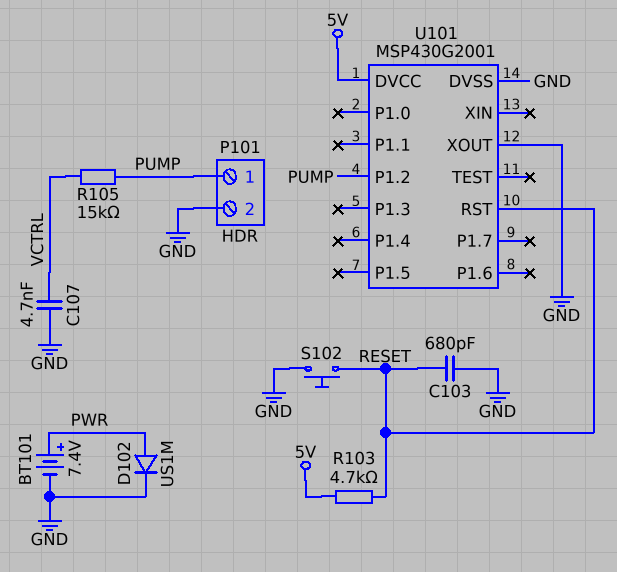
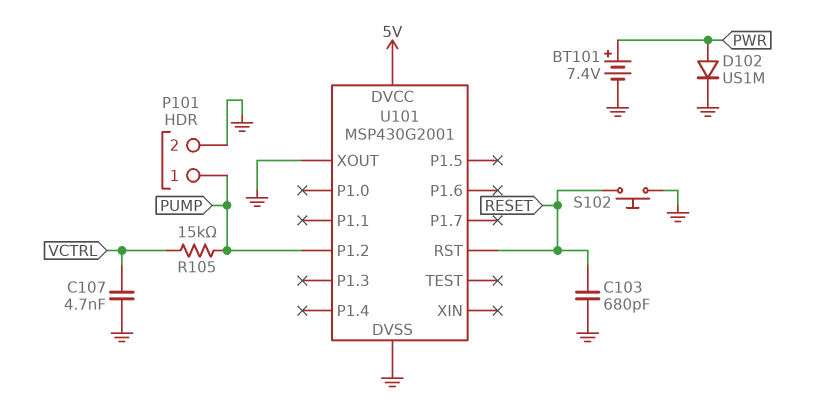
R103: 4.7k (5V, RESET) -> none

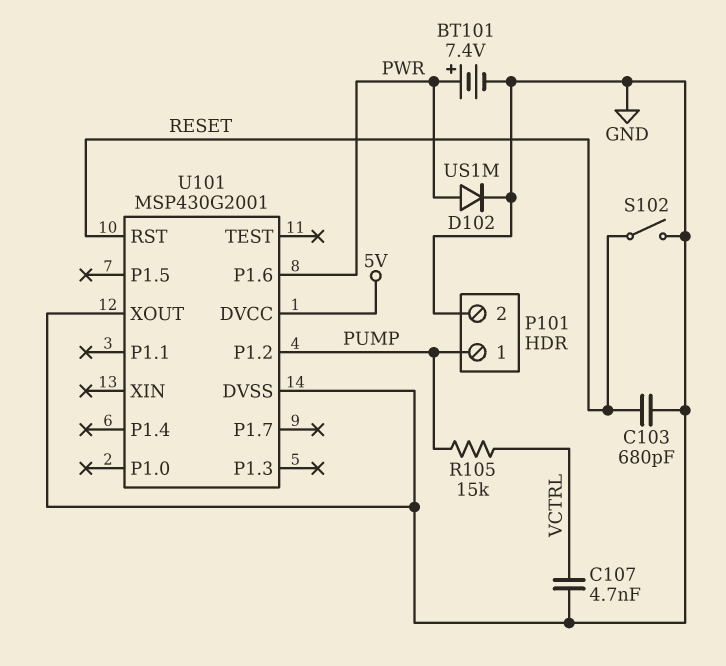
S102: button (GND, RESET) -> switch (GND, RESET)
U101 pin P1.6: none -> PWR

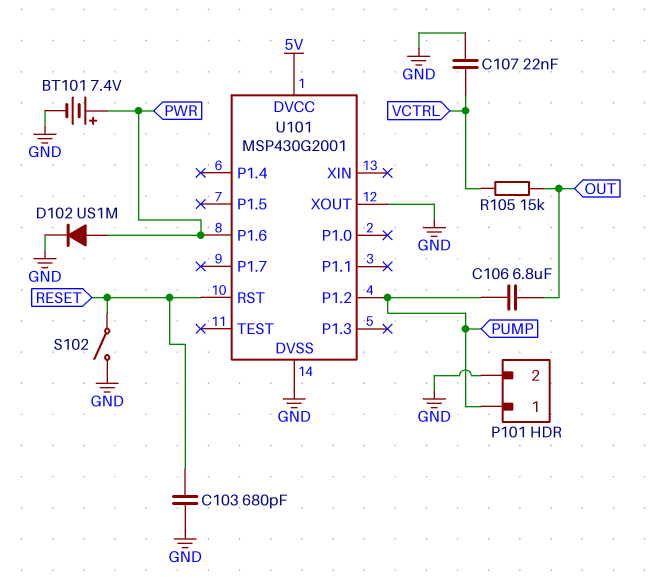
C106: none -> 6.8uF (OUT, PUMP)
C107: 4.7nF (GND, VCTRL) -> 22nF (GND, VCTRL)
R105: 15k (PUMP, VCTRL) -> 15k (OUT, VCTRL)

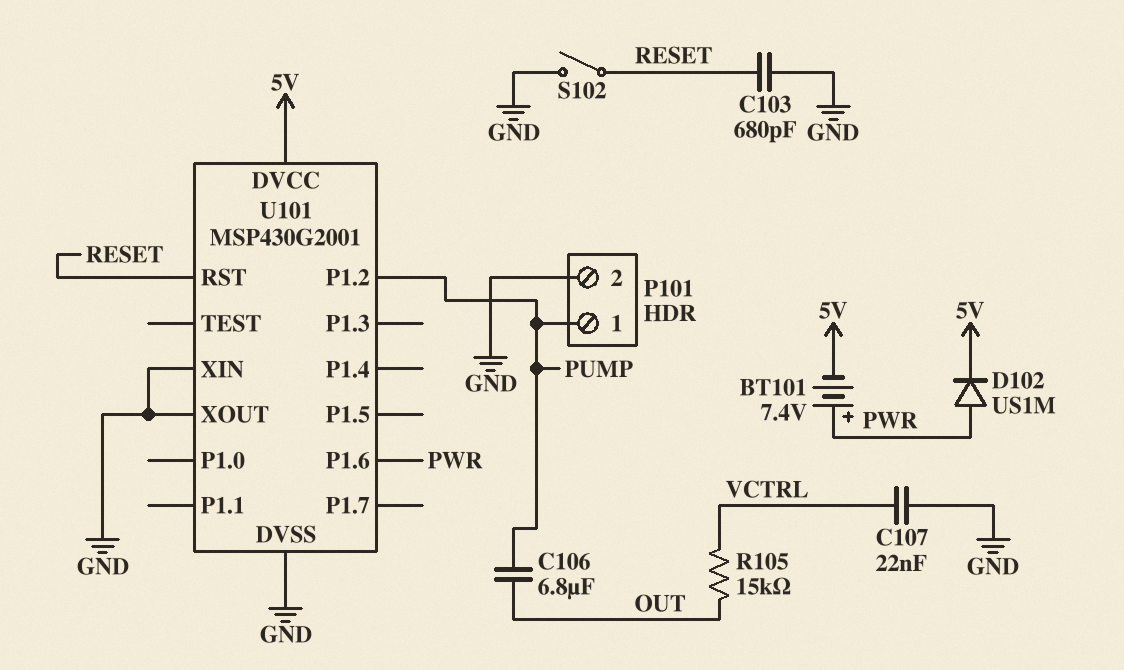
BT101: 7.4V (plus PWR, minus GND) -> 7.4V (plus PWR, minus 5V)
D102: diode US1M (A PWR, K GND) -> diode US1M (A PWR, K 5V)
U101 pin XIN: none -> GND

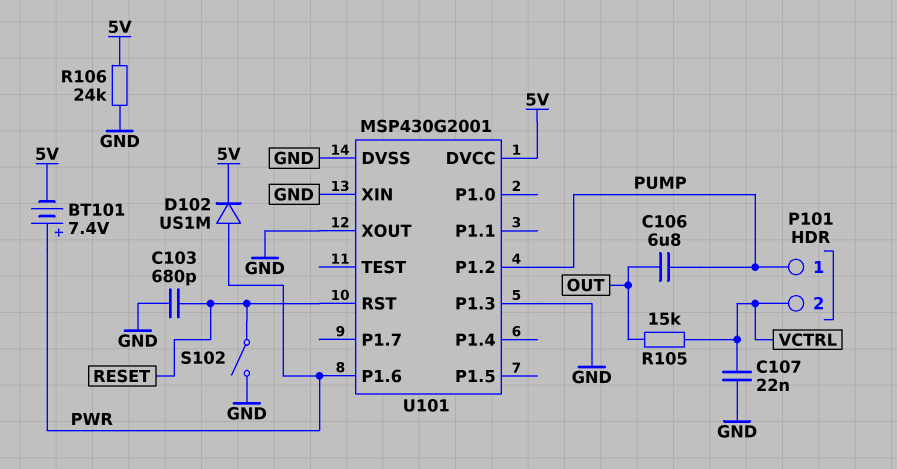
P101 pin 2: GND -> VCTRL
R106: none -> 24k (5V, GND)
U101 pin P1.3: none -> GND

